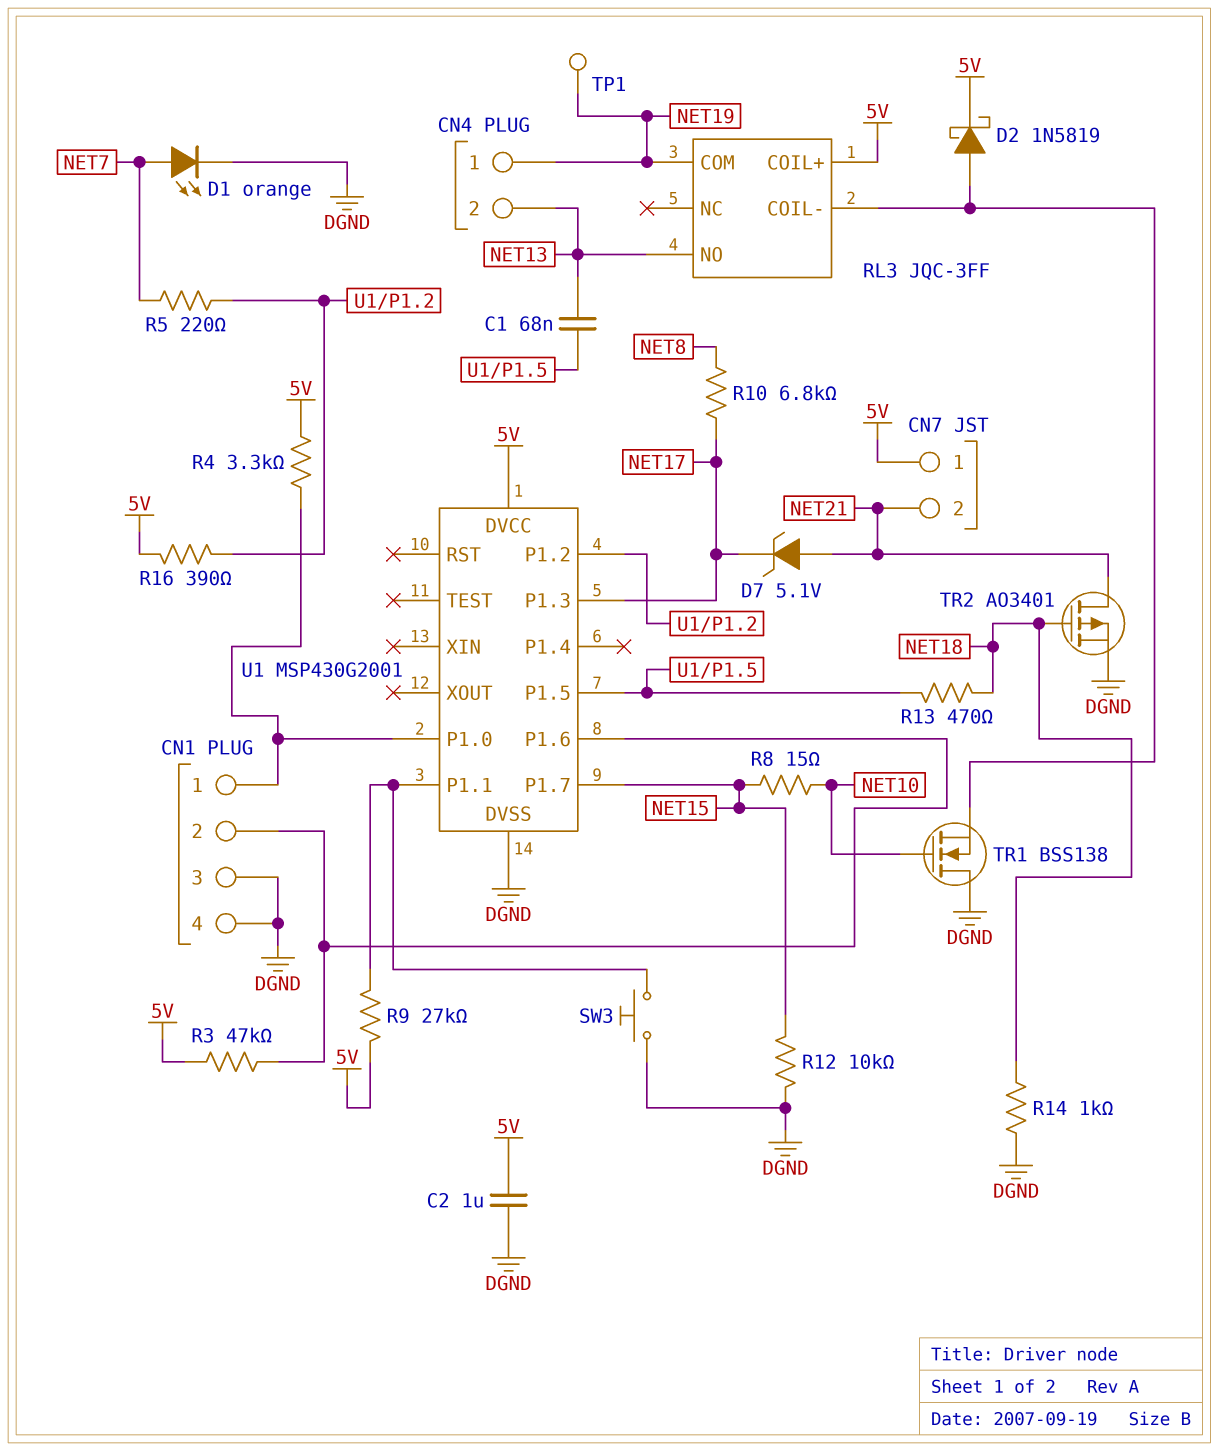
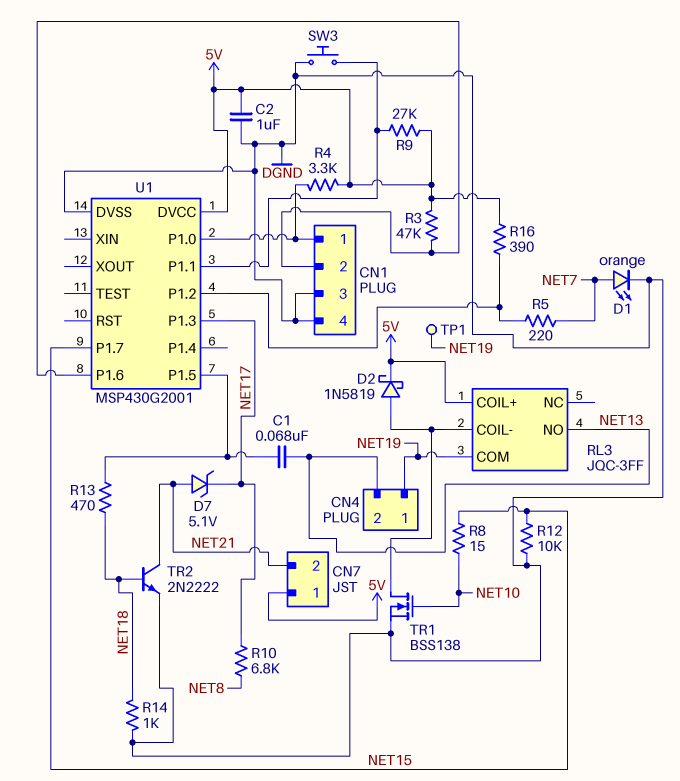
TR1: NMOS BSS138 (G NET10, D DGND, S RL3/COIL-) -> NMOS BSS138 (G NET10, D RL3/COIL-, S DGND)
TR2: PMOS AO3401 (G NET18, D NET21, S DGND) -> NPN 2N2222 (B NET18, C NET21, E DGND)

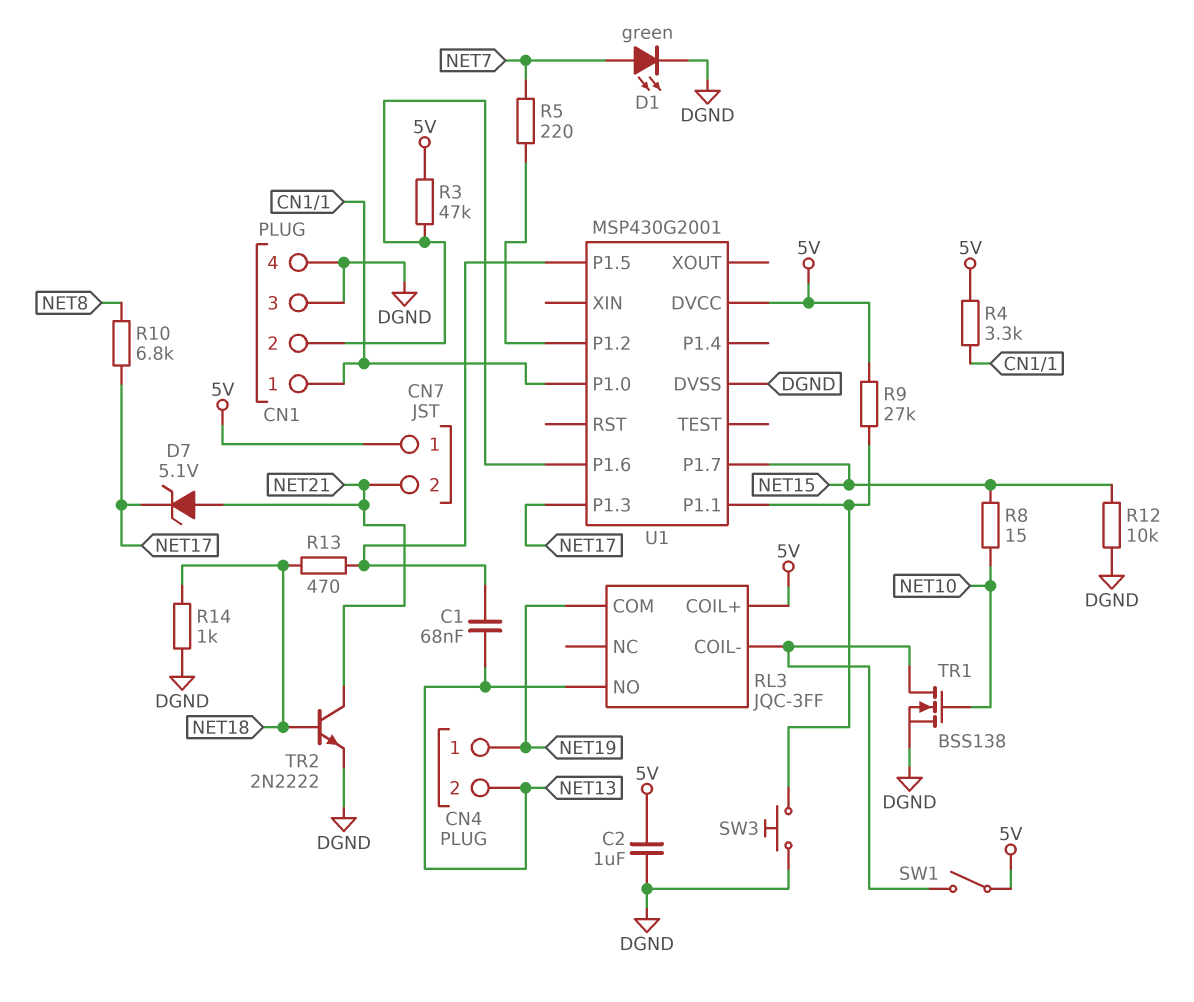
D1: LED orange (A NET7, K DGND) -> LED green (A NET7, K DGND)
D2: schottky 1N5819 (A RL3/COIL-, K 5V) -> none
R16: 390 (5V, U1/P1.2) -> none
SW1: none -> switch (5V, RL3/COIL-)
TP1: test point (NET19) -> none

